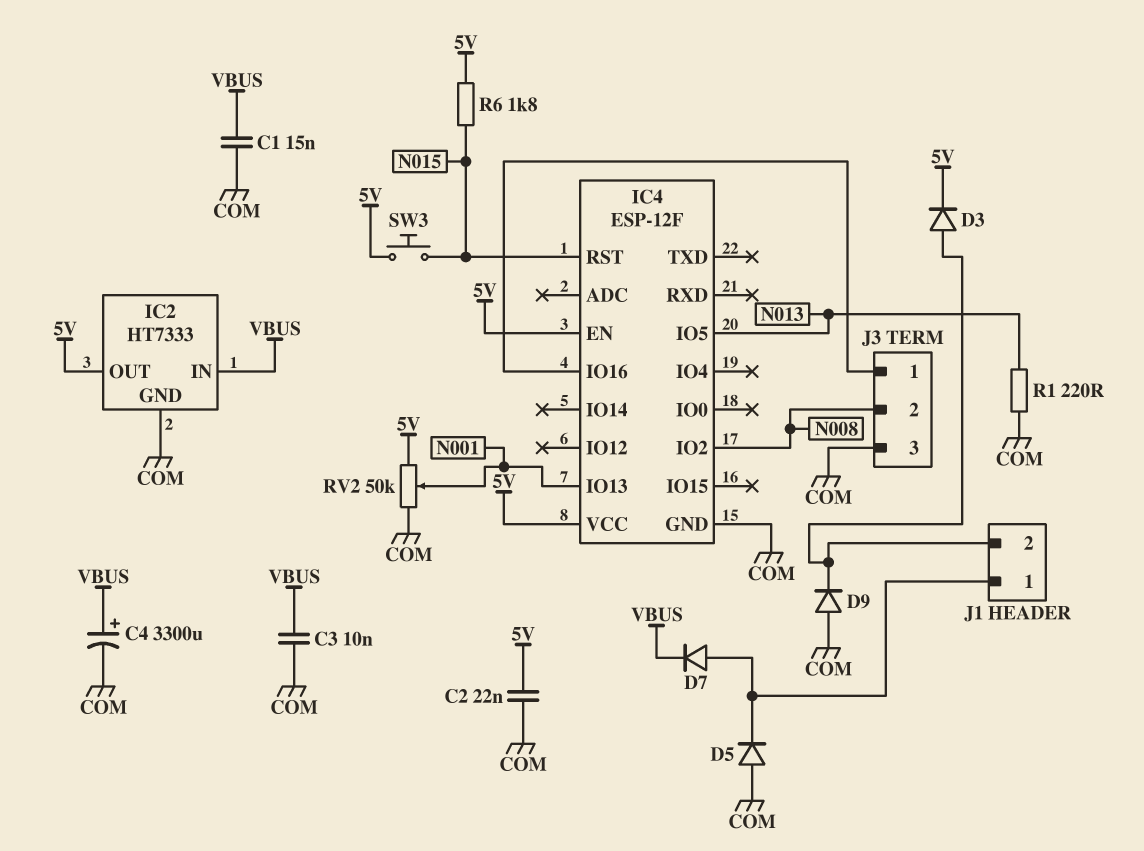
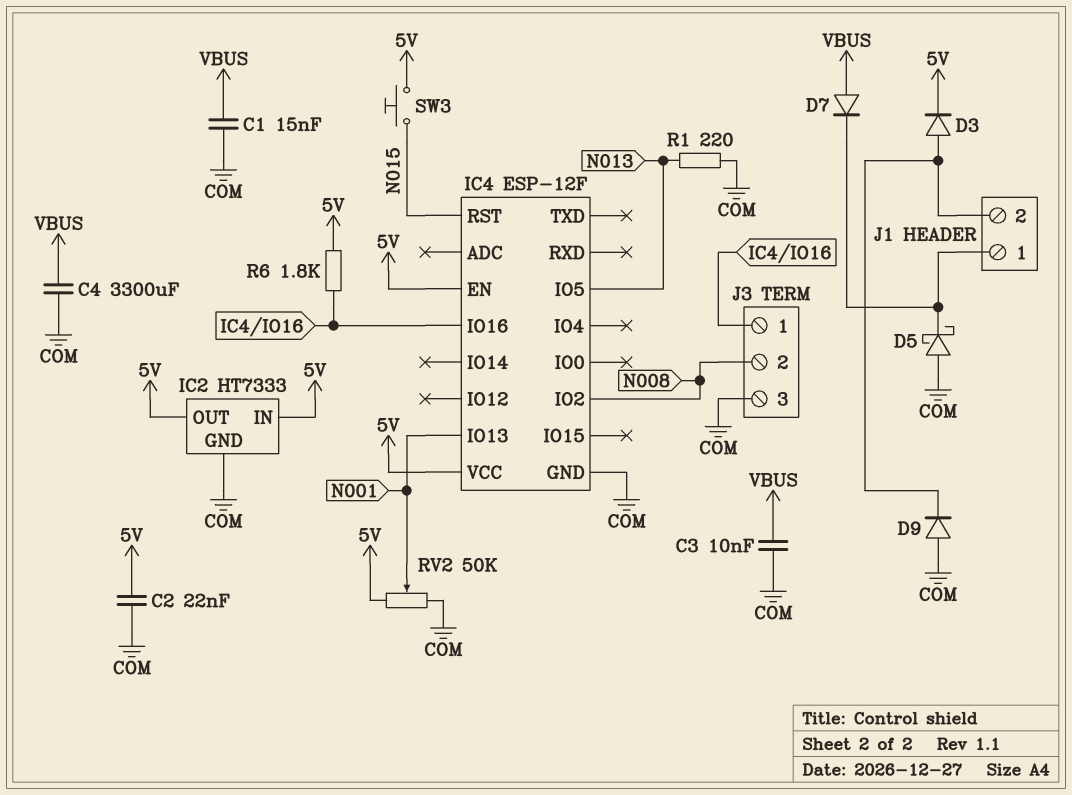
C4: 3300uF (plus VBUS, minus COM) -> 3300uF (COM, VBUS)
D5: diode (A COM, K J1/1) -> schottky (A COM, K J1/1)
D7: diode (A J1/1, K VBUS) -> diode (A VBUS, K J1/1)
IC2 pin IN: VBUS -> 5V
R6: 1.8k (5V, N015) -> 1.8k (5V, IC4/IO16)

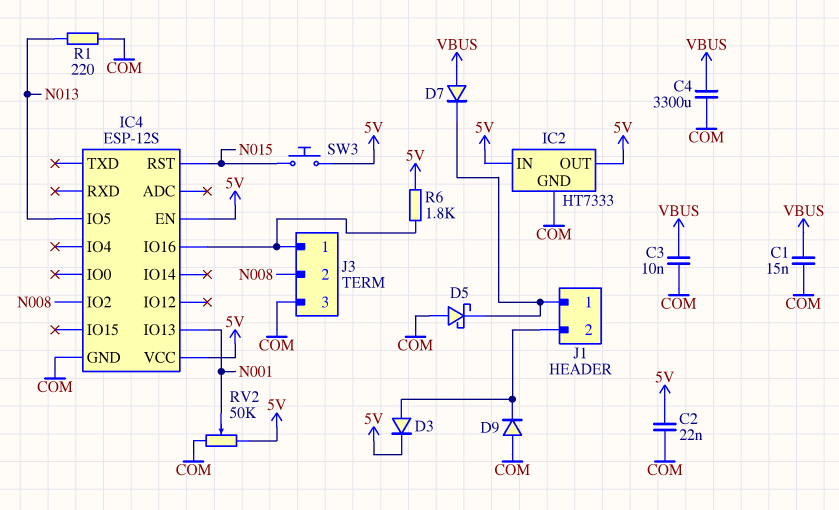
IC4: ESP-12F -> ESP-12S

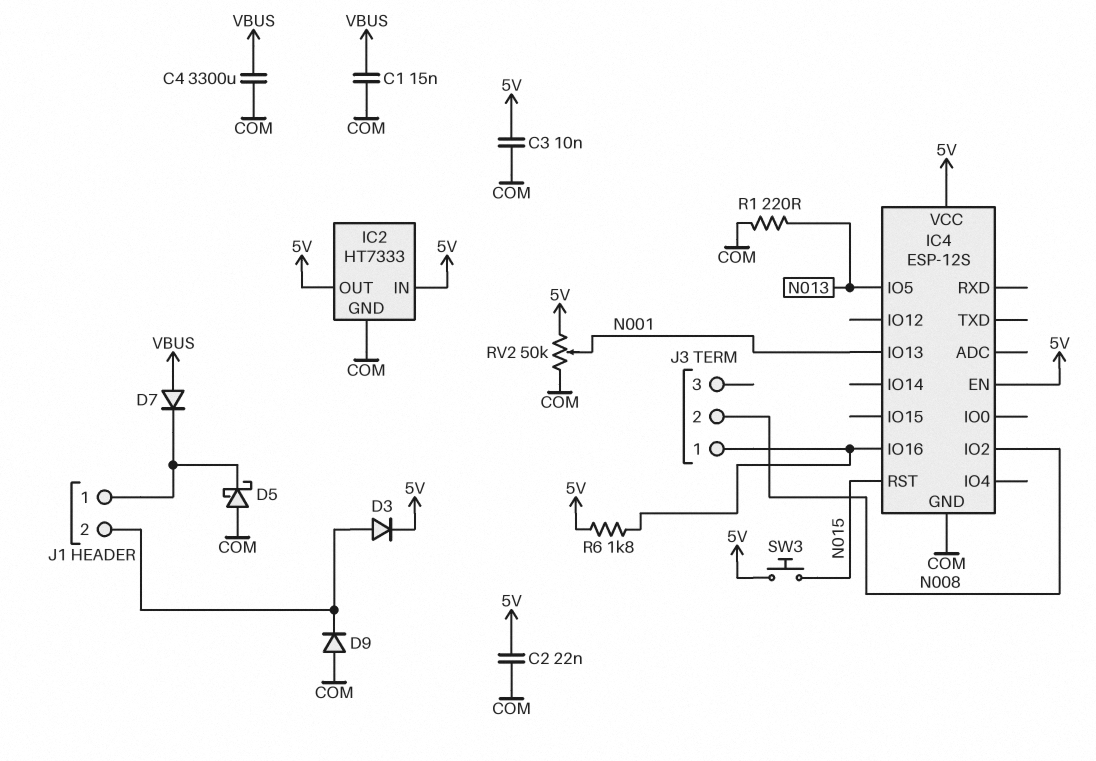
C3: 10nF (COM, VBUS) -> 10nF (5V, COM)
J3 pin 3: COM -> none

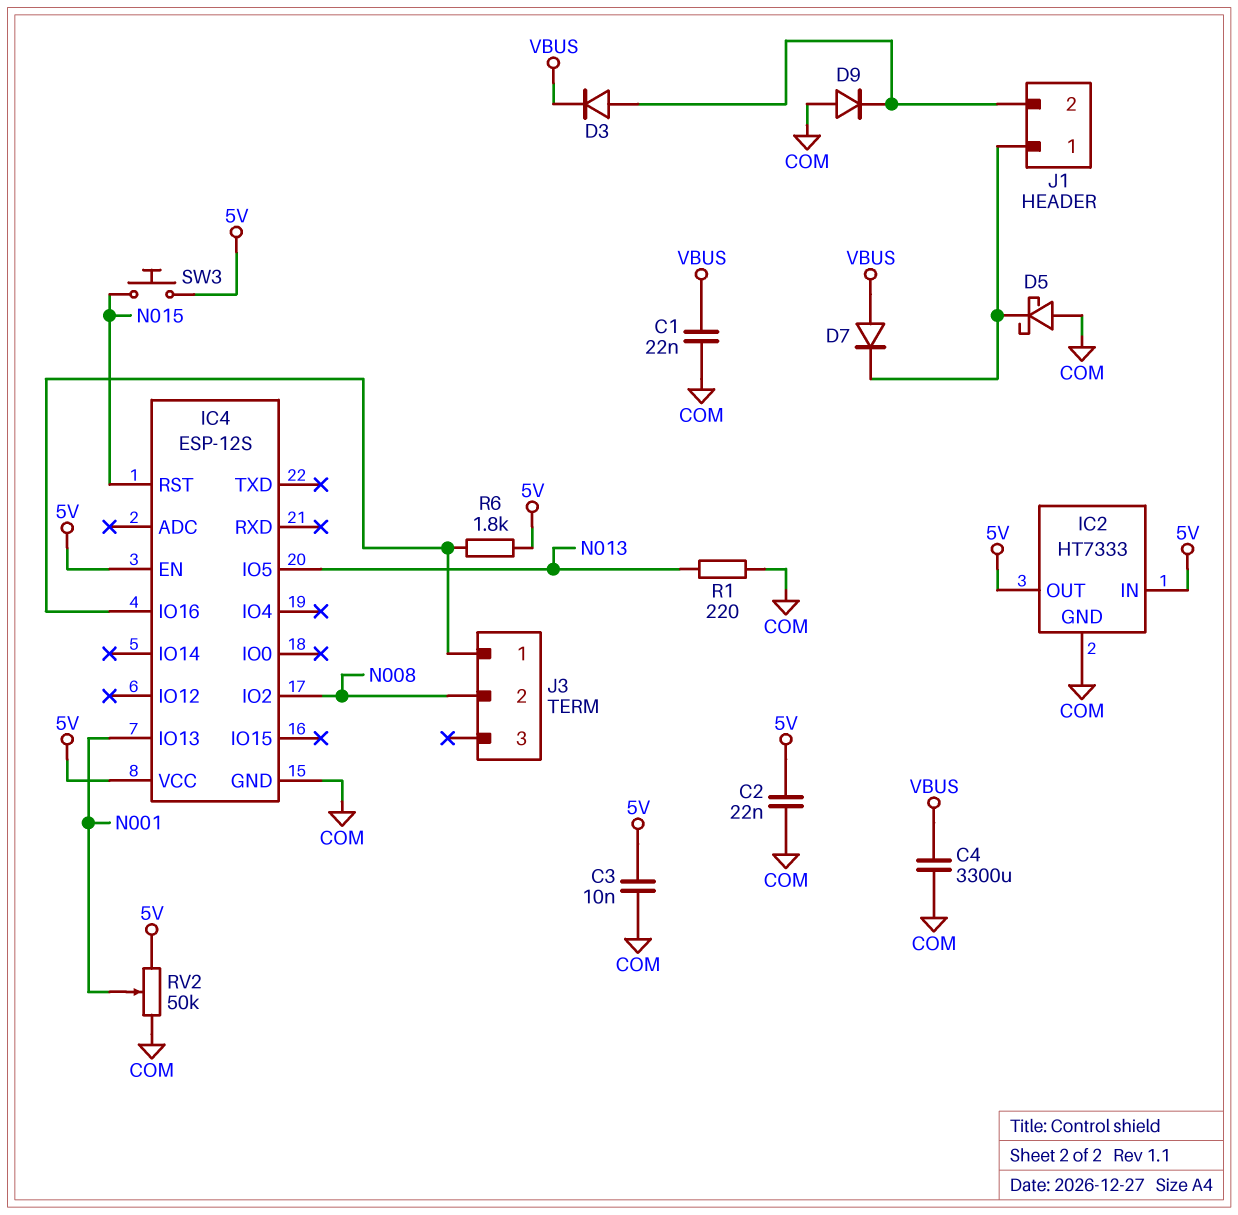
C1: 15nF (COM, VBUS) -> 22nF (COM, VBUS)
D3: diode (A J1/2, K 5V) -> diode (A J1/2, K VBUS)

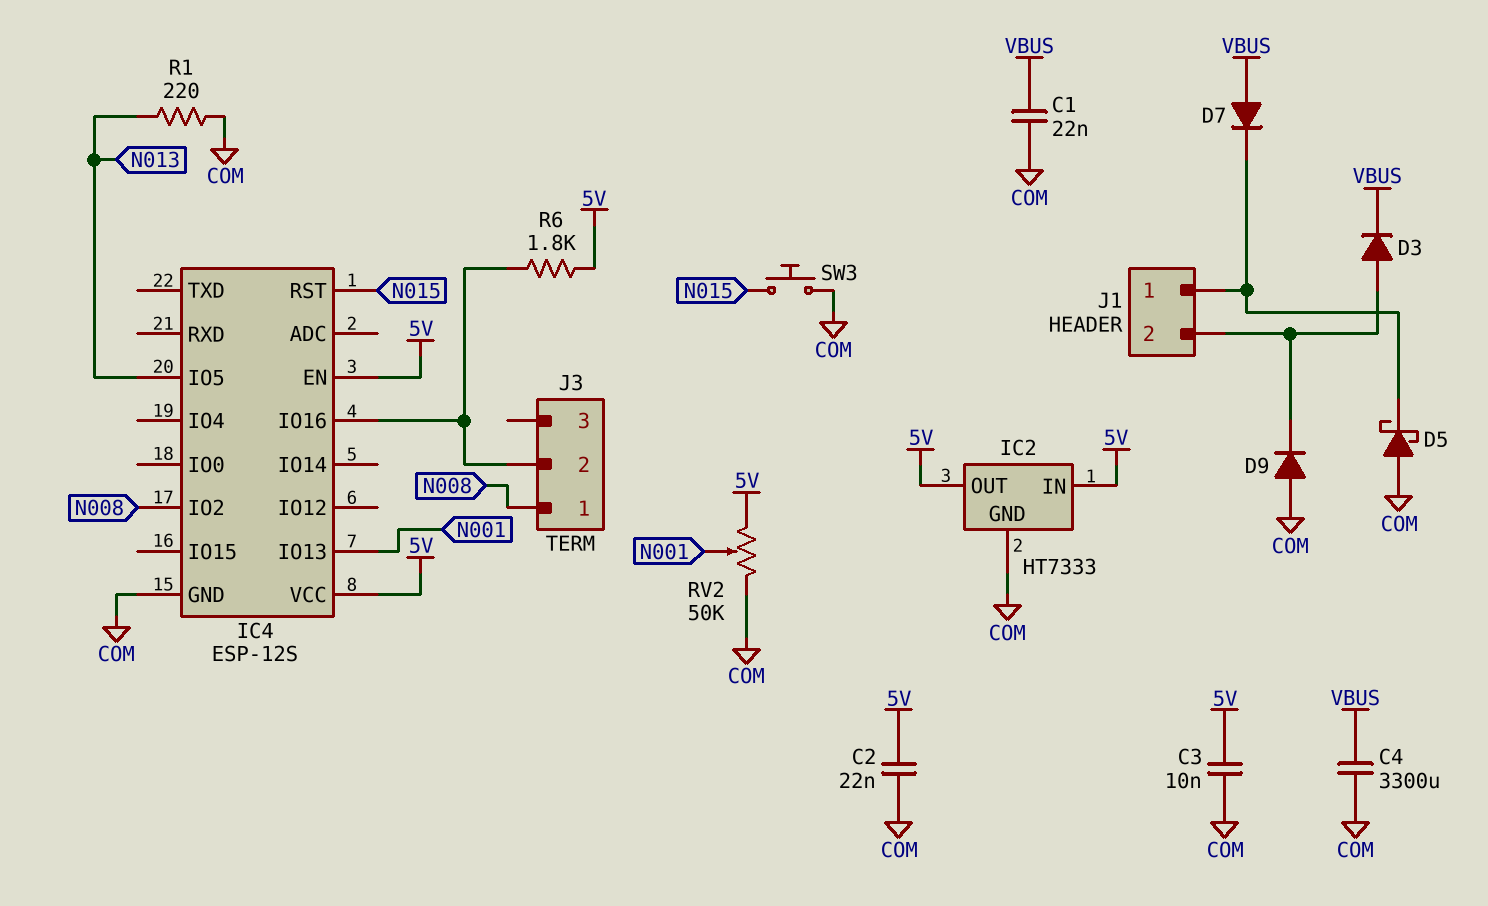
J3 pin 1: IC4/IO16 -> N008
J3 pin 2: N008 -> IC4/IO16
SW3: button (5V, N015) -> button (COM, N015)

